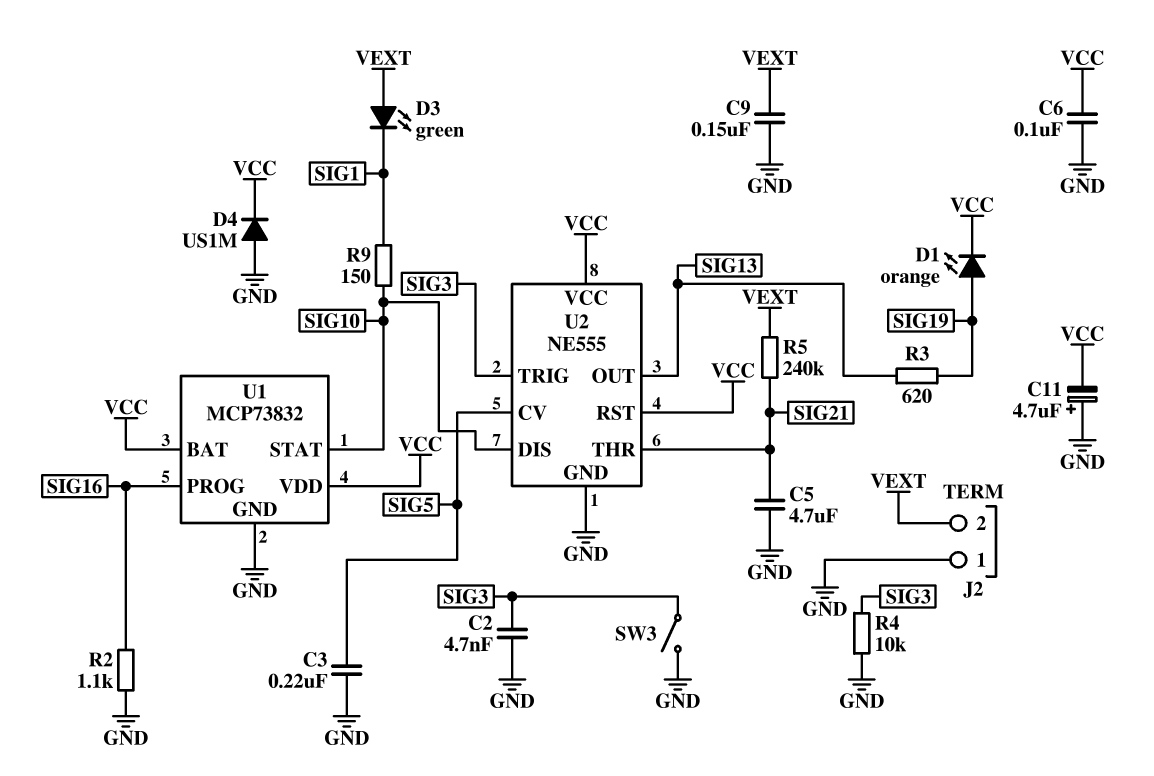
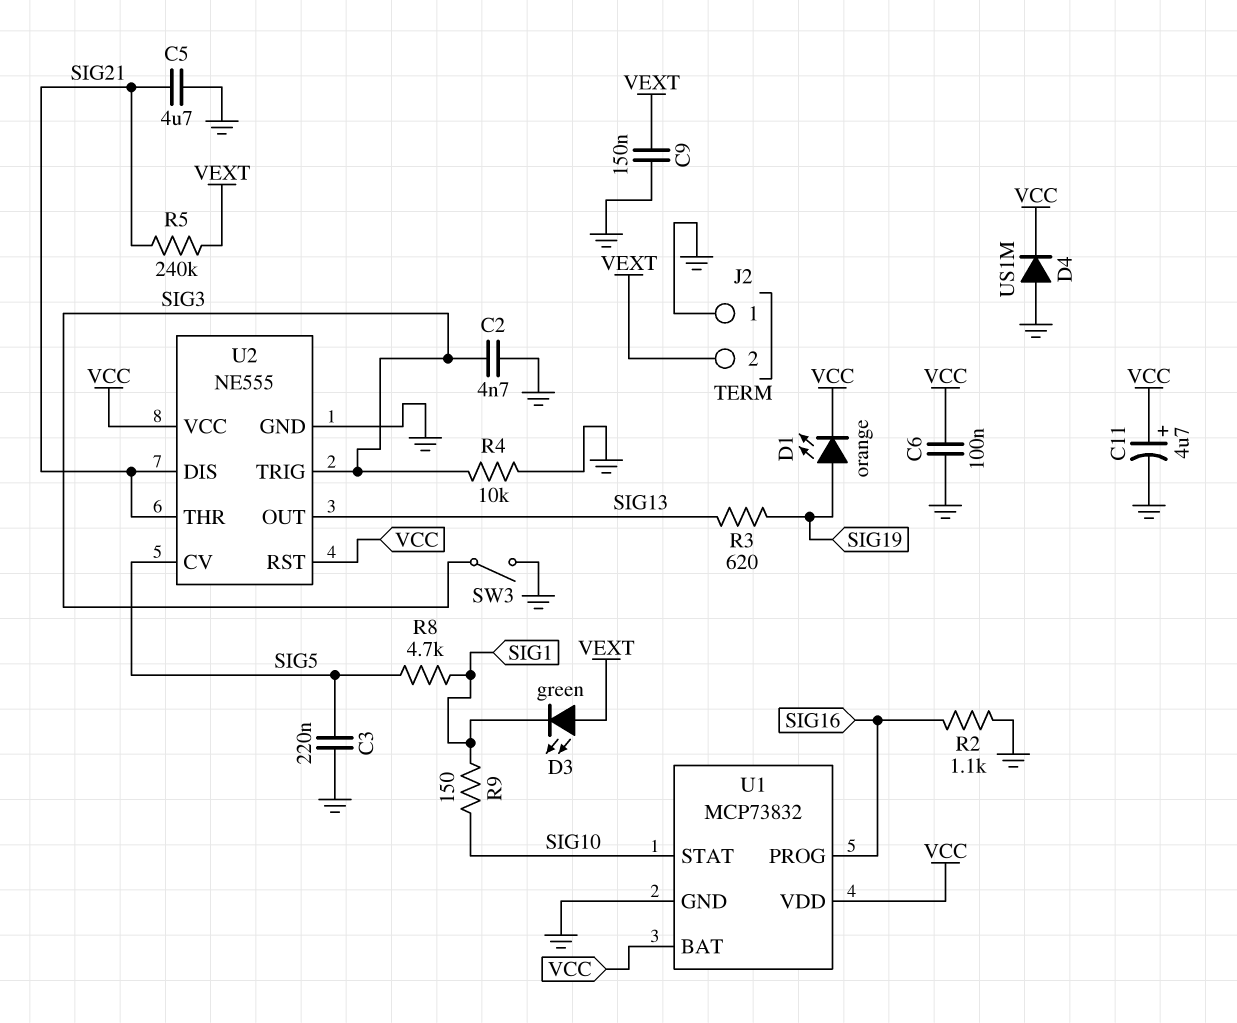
C11: 4.7uF (plus GND, minus VCC) -> 4.7uF (plus VCC, minus GND)
R8: none -> 4.7k (SIG1, SIG5)
U2 pin DIS: SIG10 -> SIG21

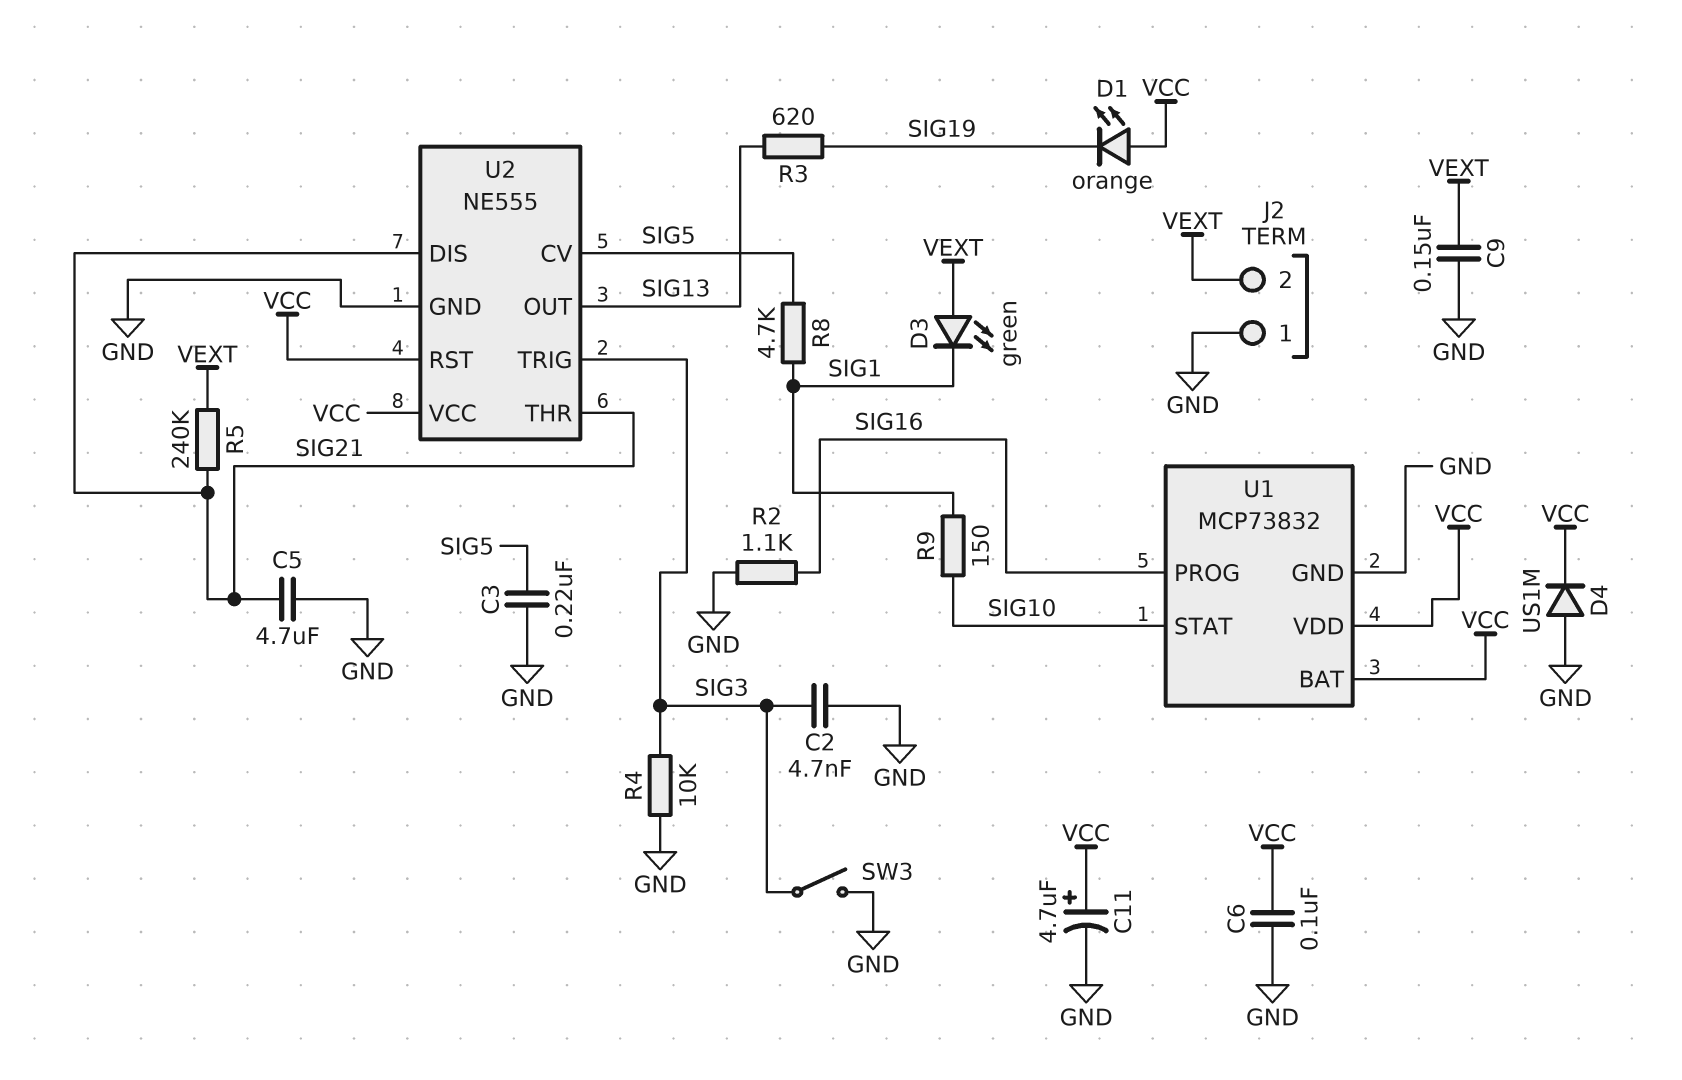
D1: LED orange (A SIG19, K VCC) -> LED orange (A VCC, K SIG19)

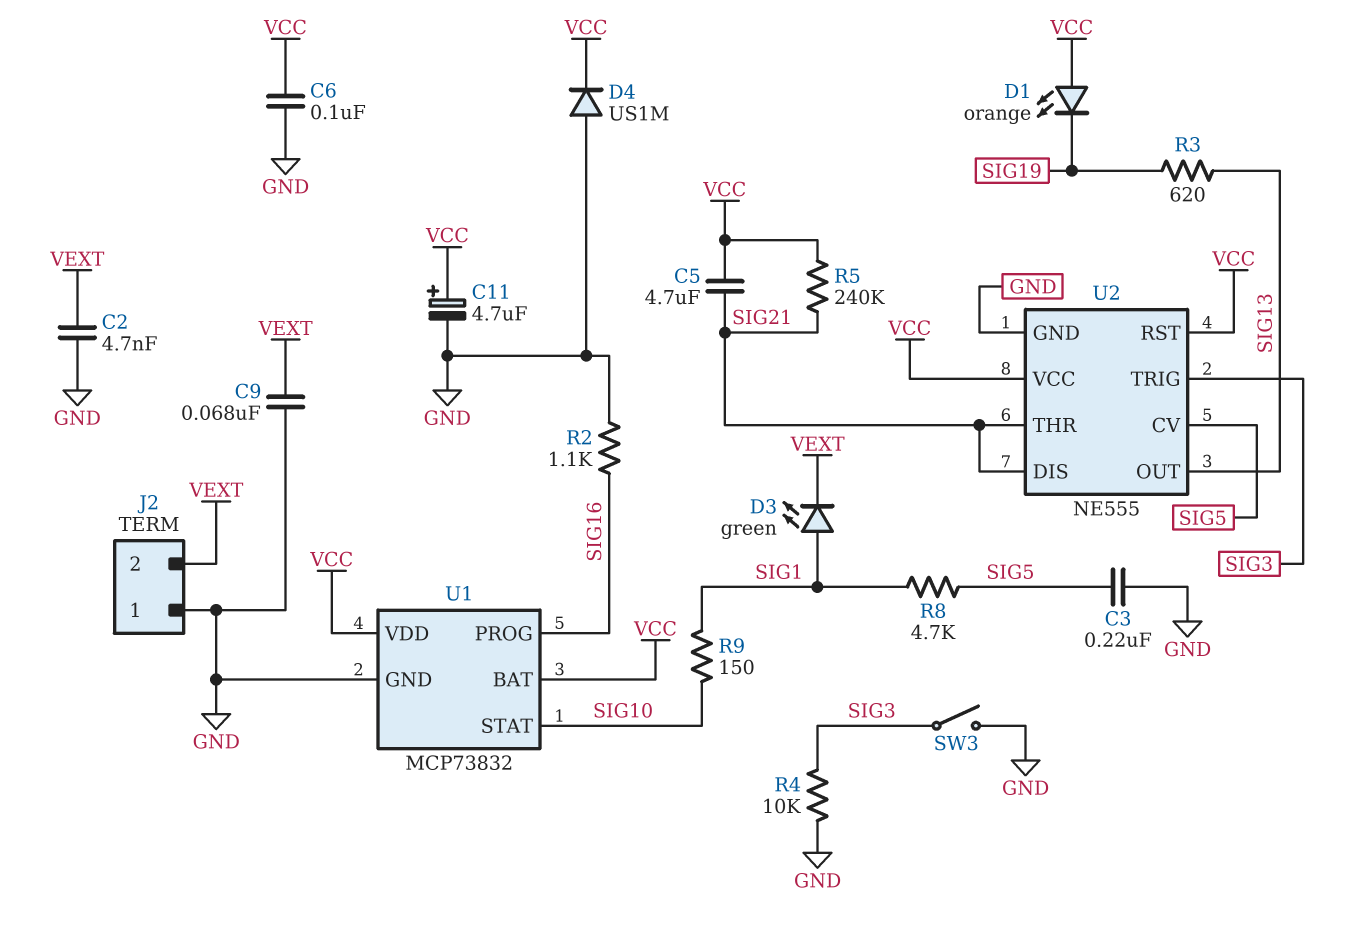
C2: 4.7nF (GND, SIG3) -> 4.7nF (GND, VEXT)
C5: 4.7uF (GND, SIG21) -> 4.7uF (SIG21, VCC)
C9: 150nF (GND, VEXT) -> 68nF (GND, VEXT)
D3: LED green (A VEXT, K SIG1) -> LED green (A SIG1, K VEXT)
R5: 240k (SIG21, VEXT) -> 240k (SIG21, VCC)

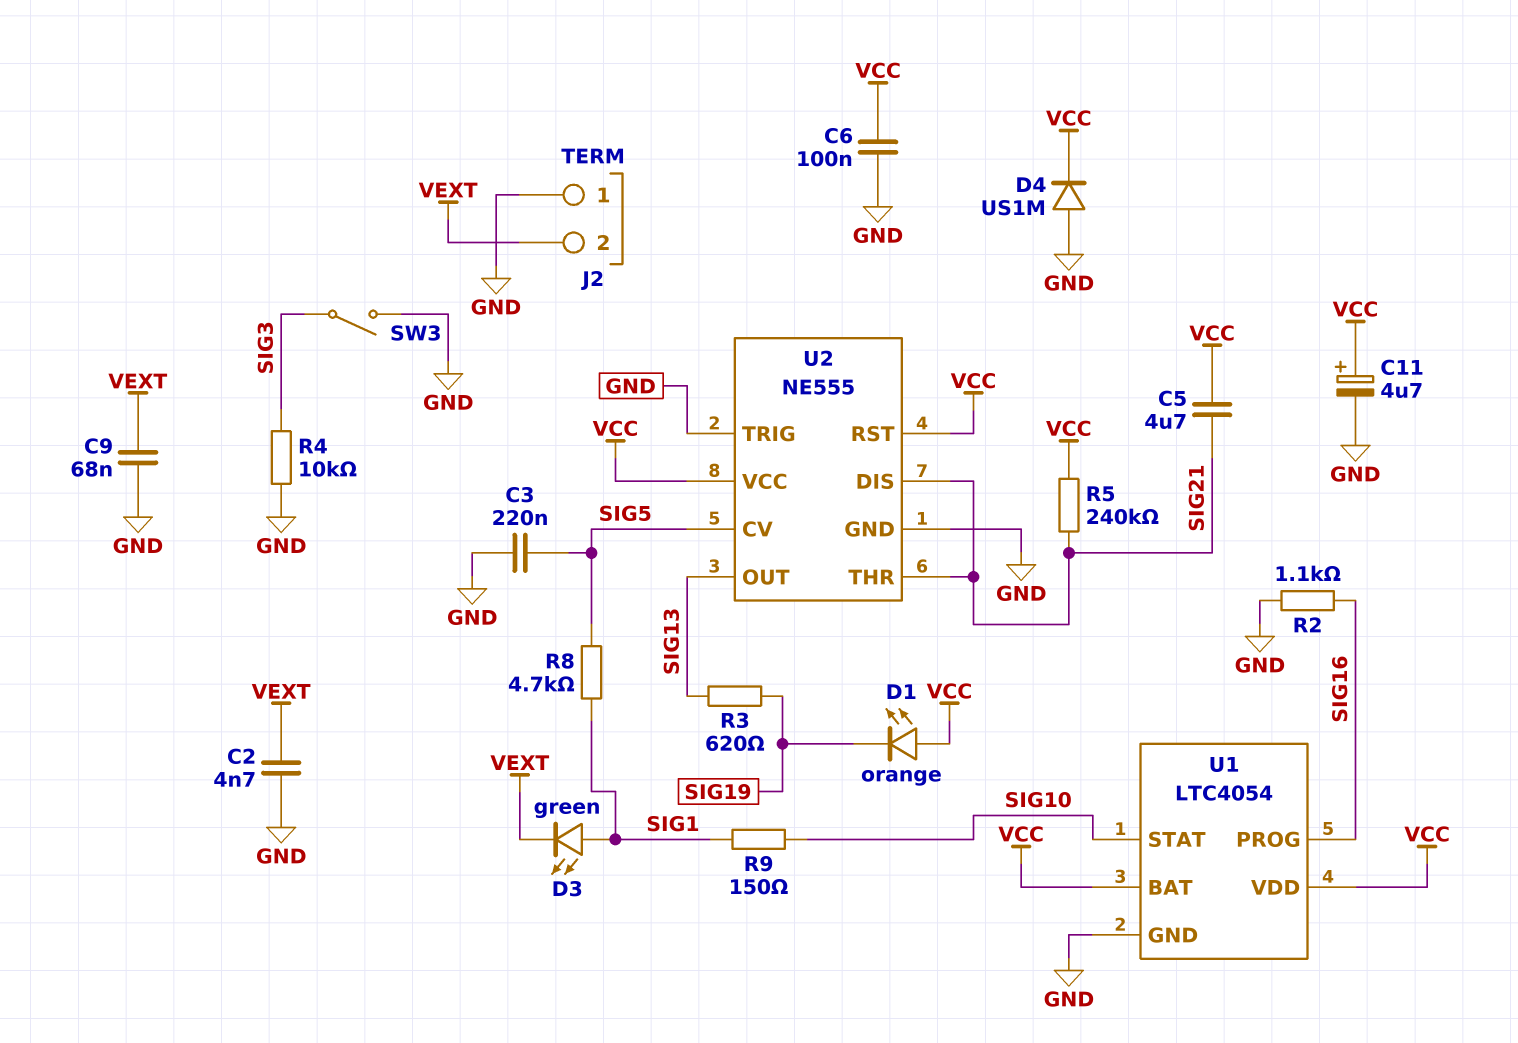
U1: MCP73832 -> LTC4054
U2 pin TRIG: SIG3 -> GND

